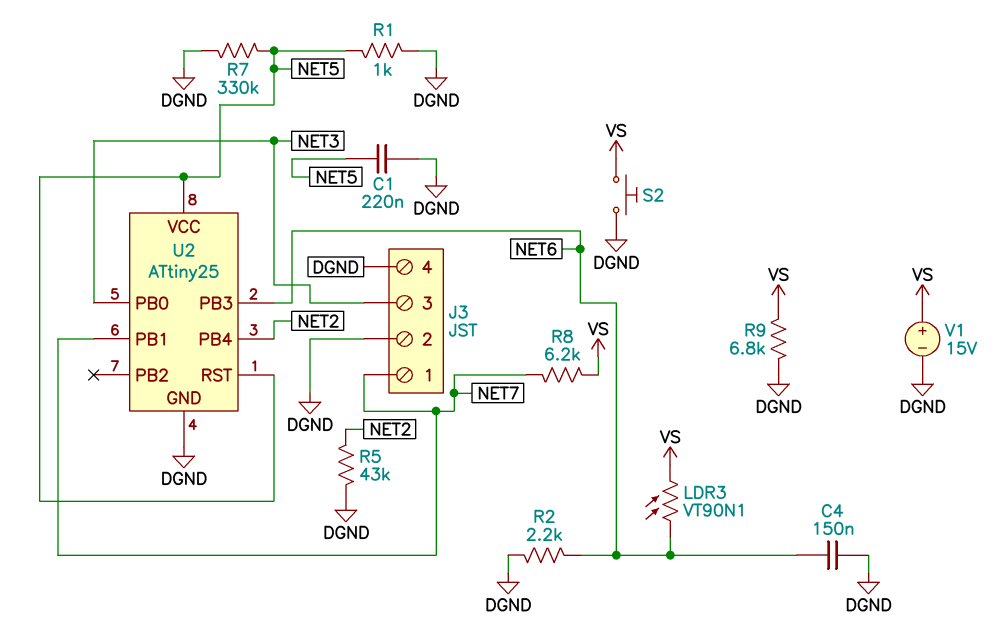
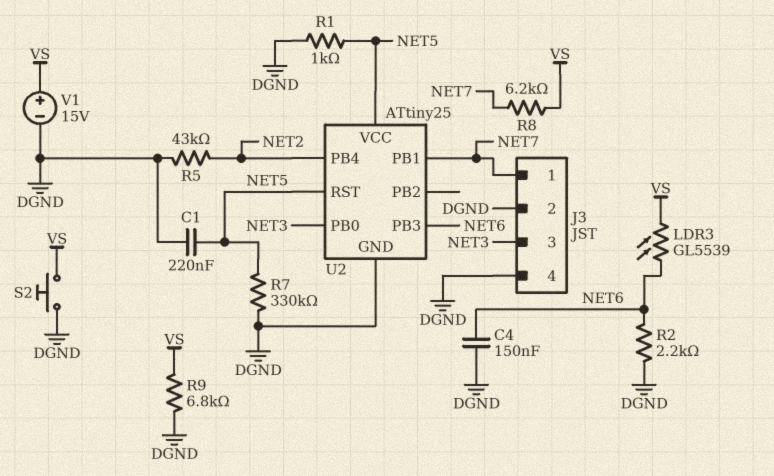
LDR3: VT90N1 (NET6, VS) -> GL5539 (NET6, VS)

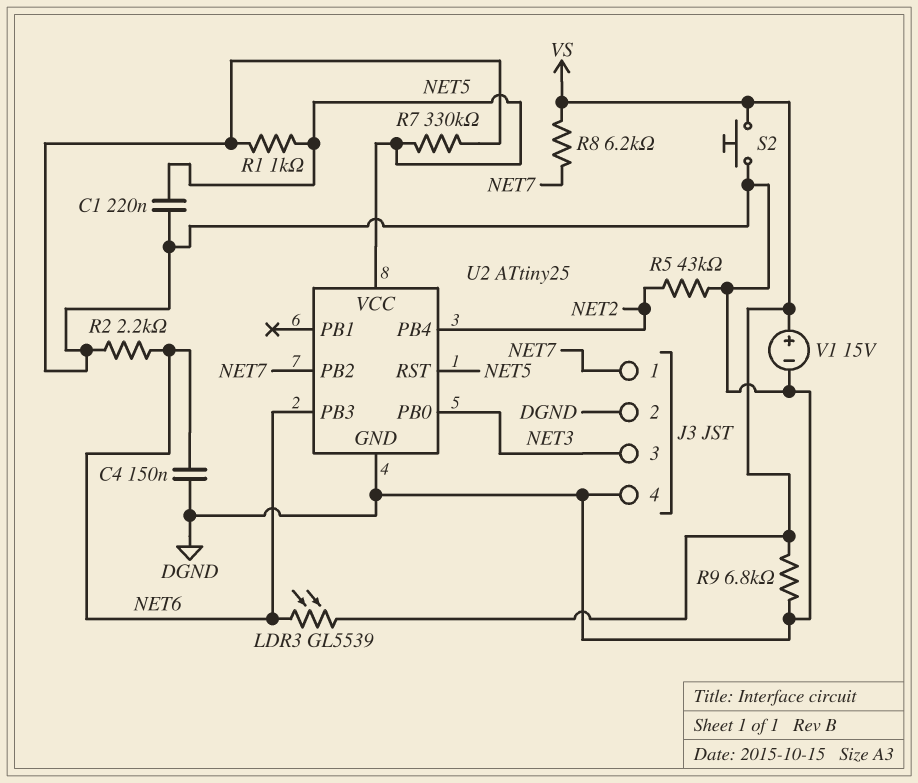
U2 pin PB1: NET7 -> none
U2 pin PB2: none -> NET7

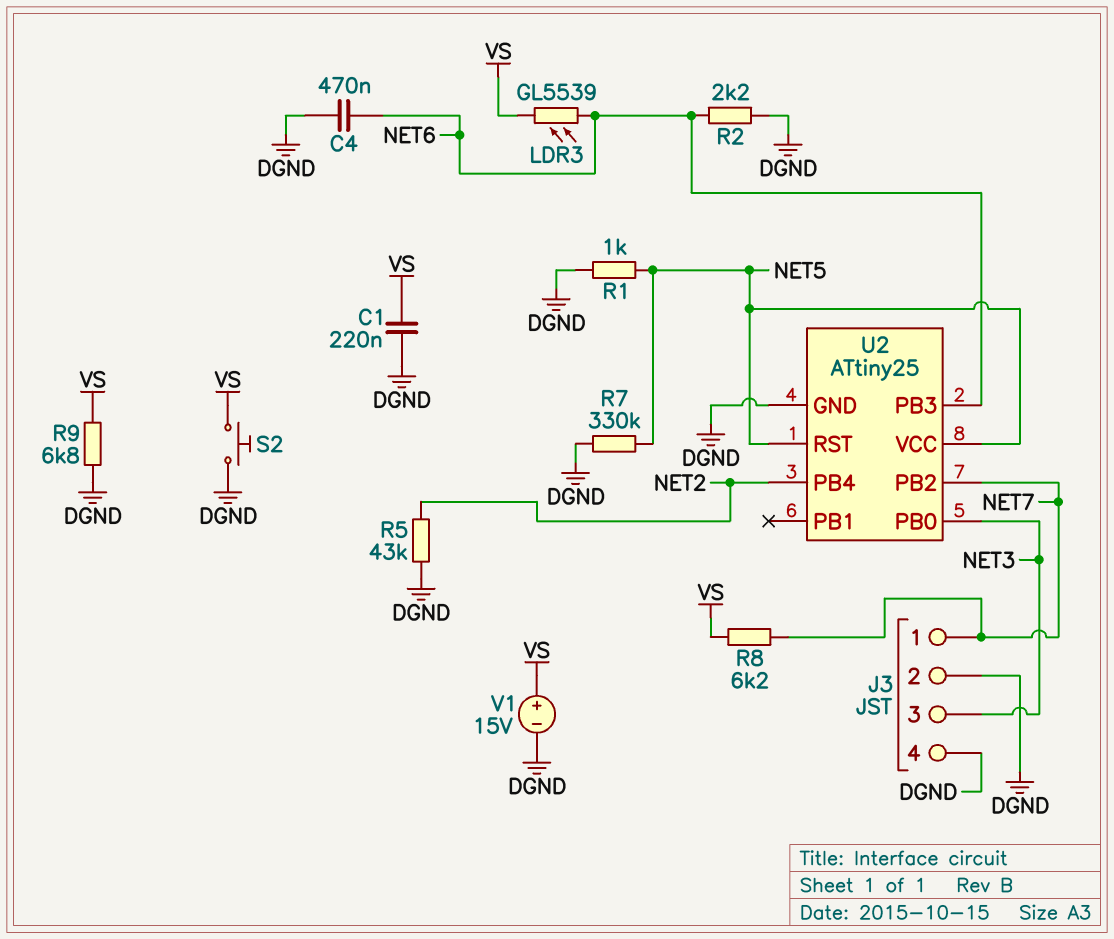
C1: 220nF (DGND, NET5) -> 220nF (DGND, VS)
C4: 150nF (DGND, NET6) -> 470nF (DGND, NET6)

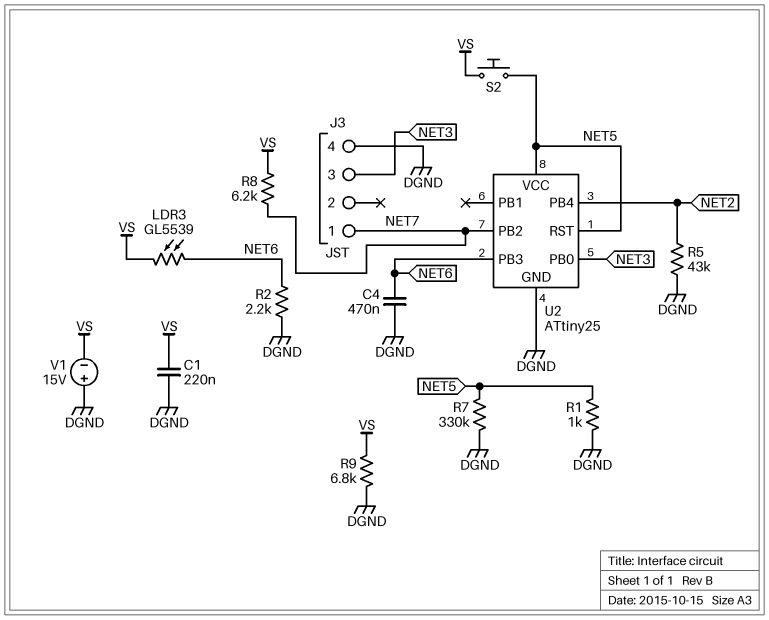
J3 pin 2: DGND -> none
S2: button (DGND, VS) -> button (NET5, VS)
V1: 15V (plus VS, minus DGND) -> 15V (plus DGND, minus VS)

